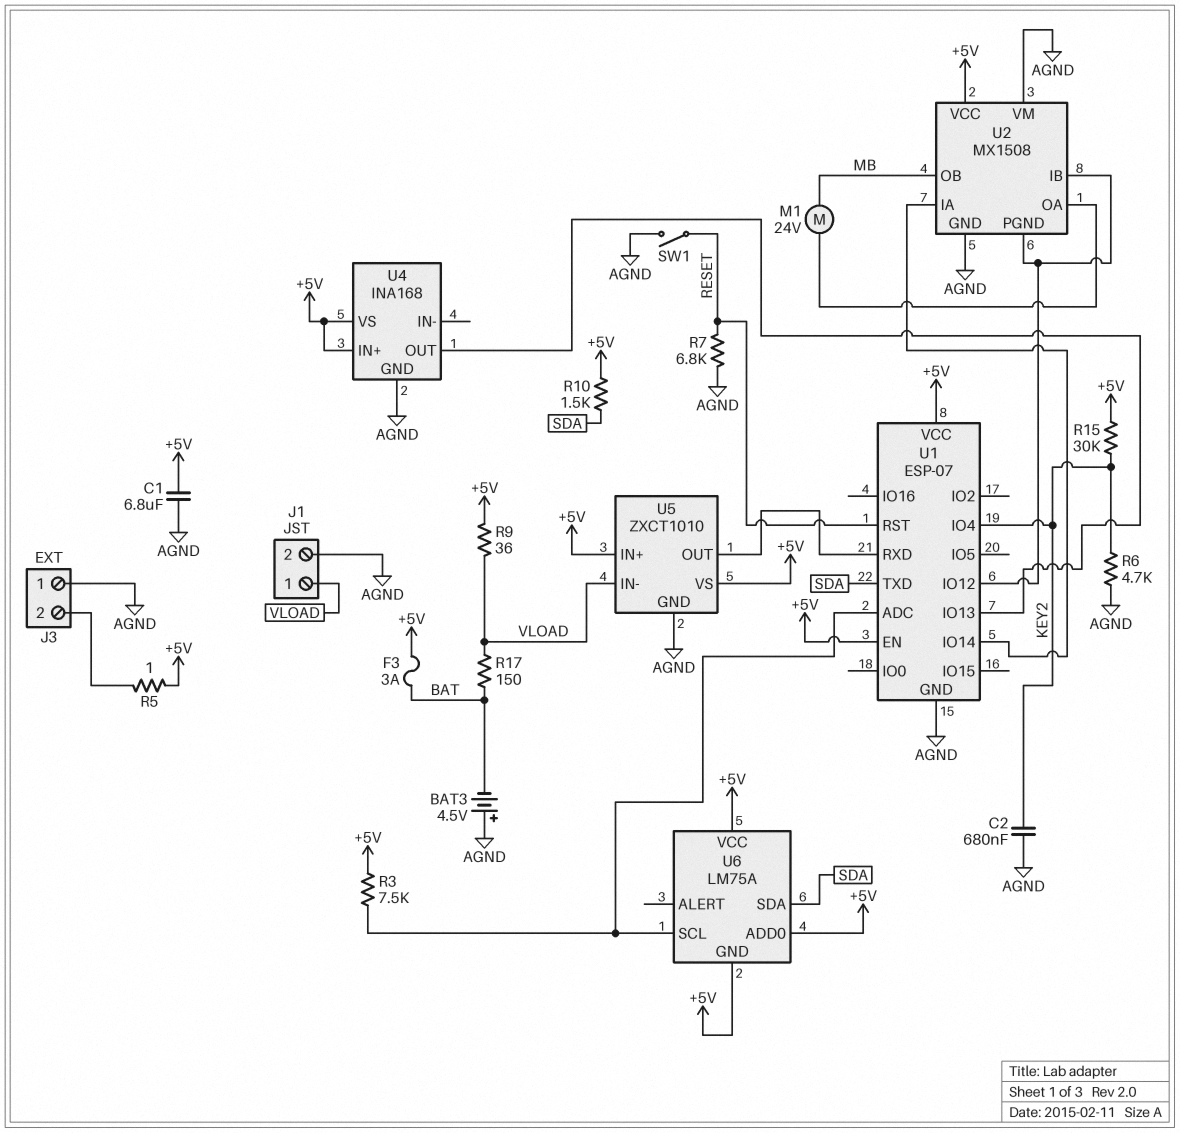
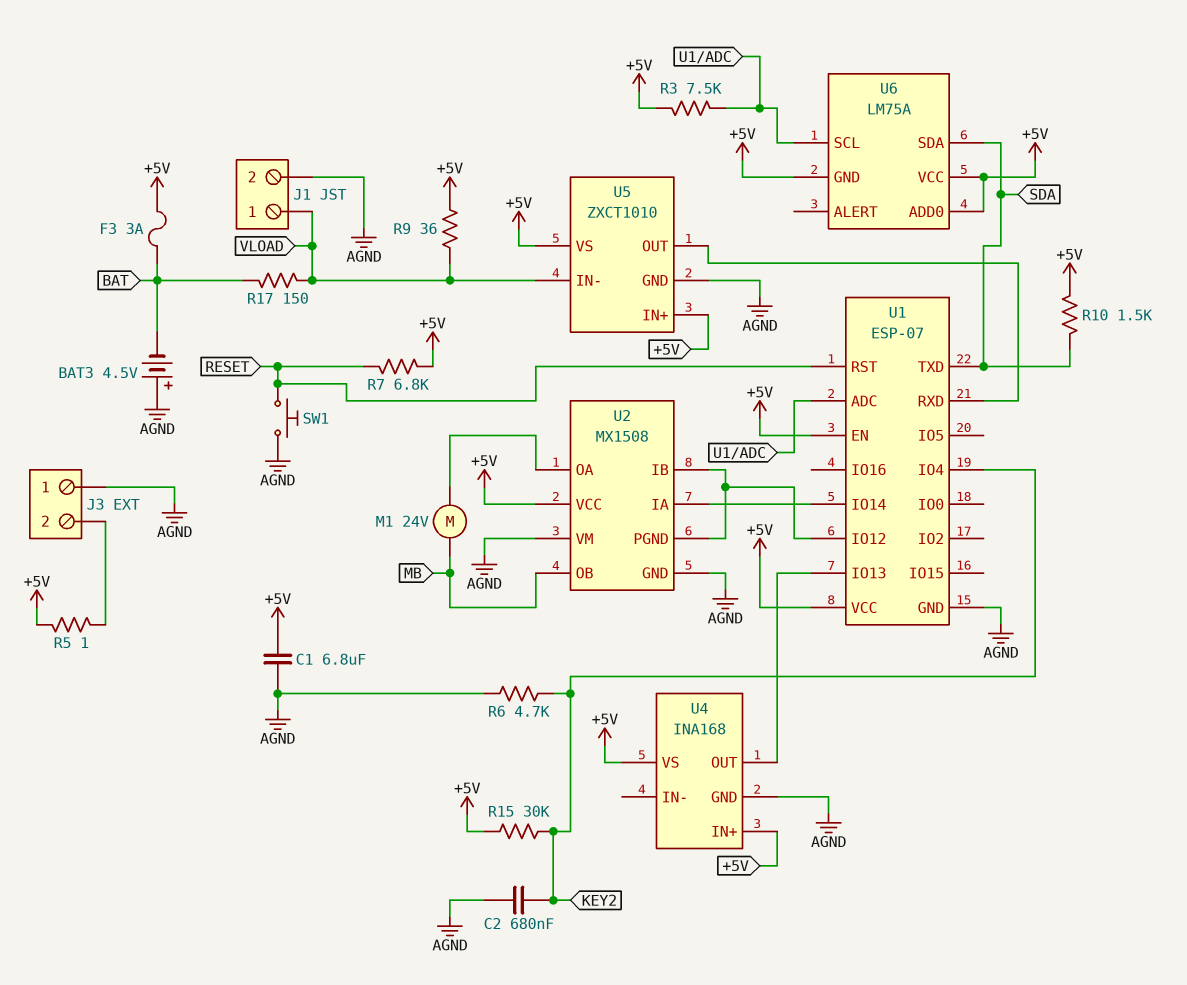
R7: 6.8k (AGND, RESET) -> 6.8k (+5V, RESET)
SW1: switch (AGND, RESET) -> button (AGND, RESET)

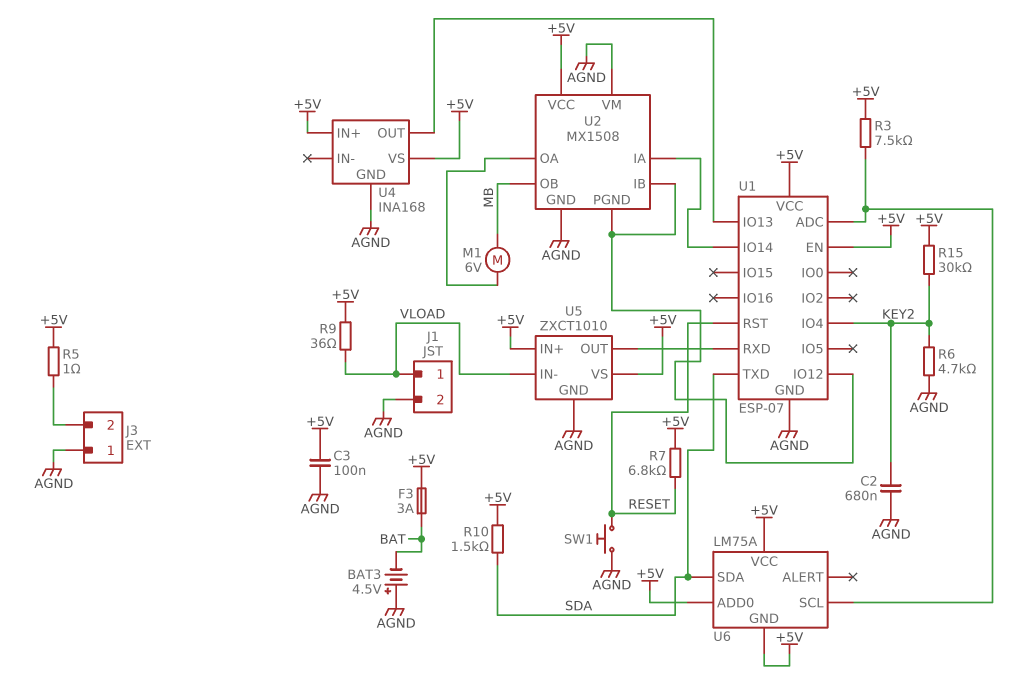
C1: 6.8uF (+5V, AGND) -> none
C3: none -> 100nF (+5V, AGND)
M1: motor 24V (MB, U2/OA) -> motor 6V (MB, U2/OA)
R17: 150 (BAT, VLOAD) -> none

